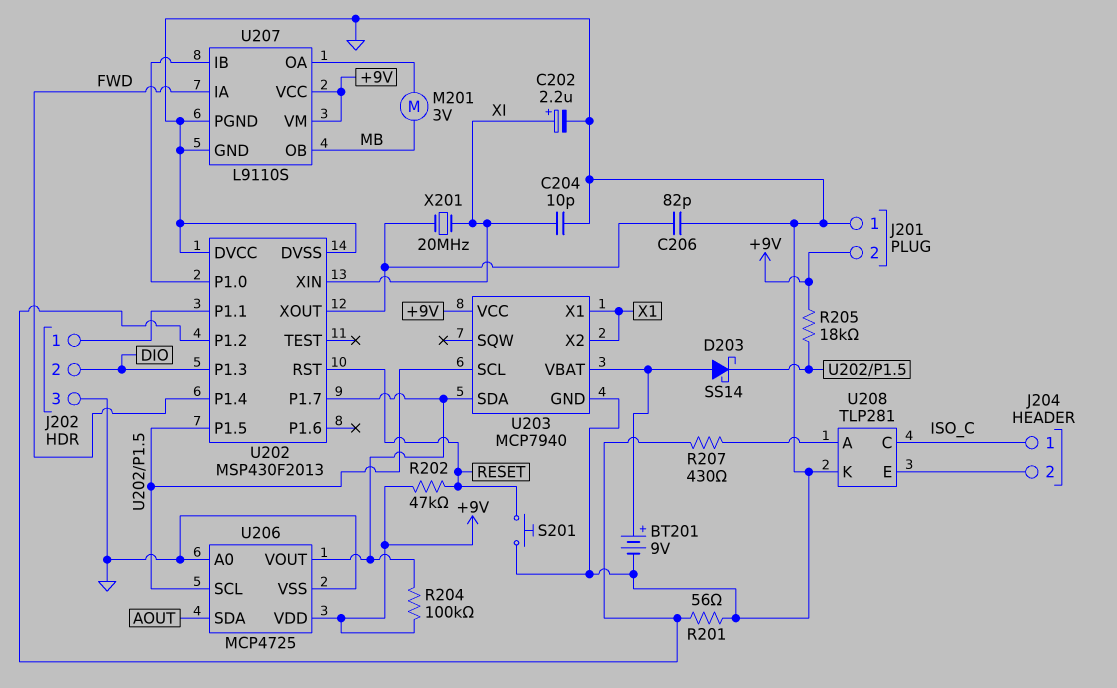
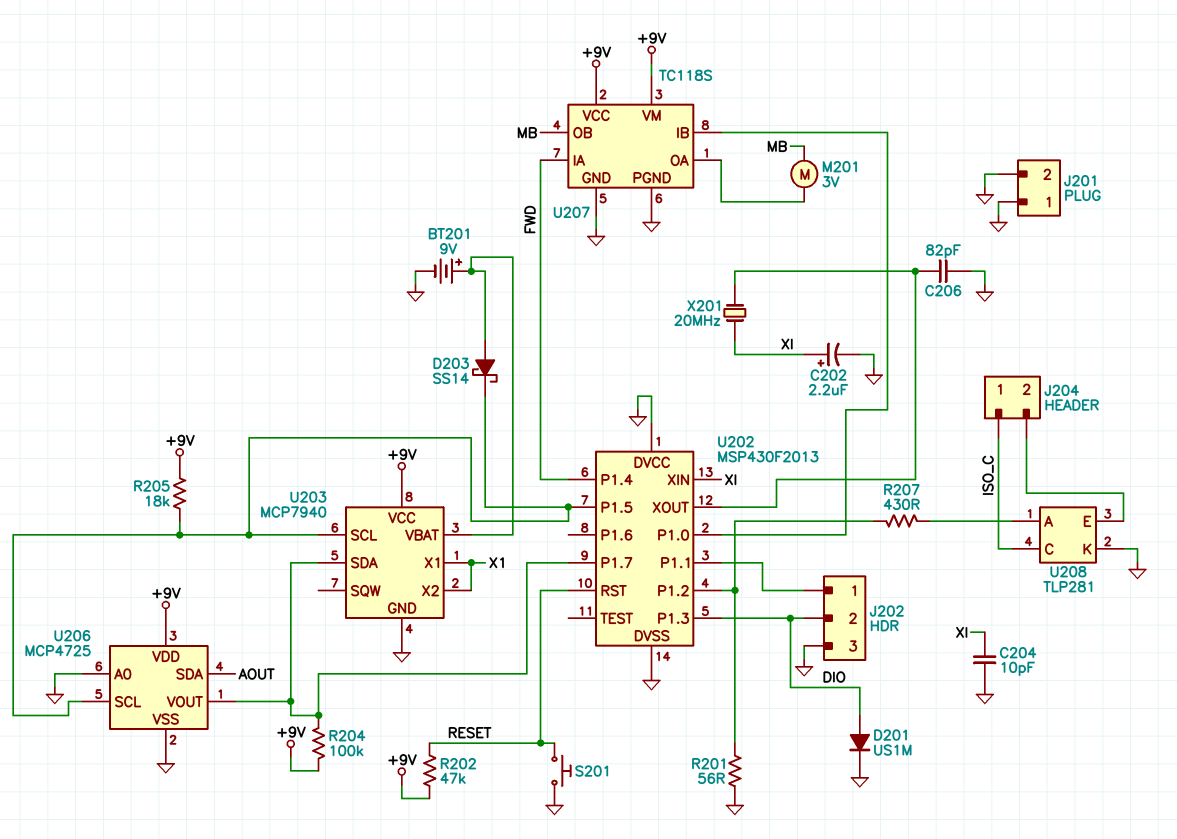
D201: none -> diode US1M (A DIO, K GND)
J201 pin 2: +9V -> GND
U207: L9110S -> TC118S

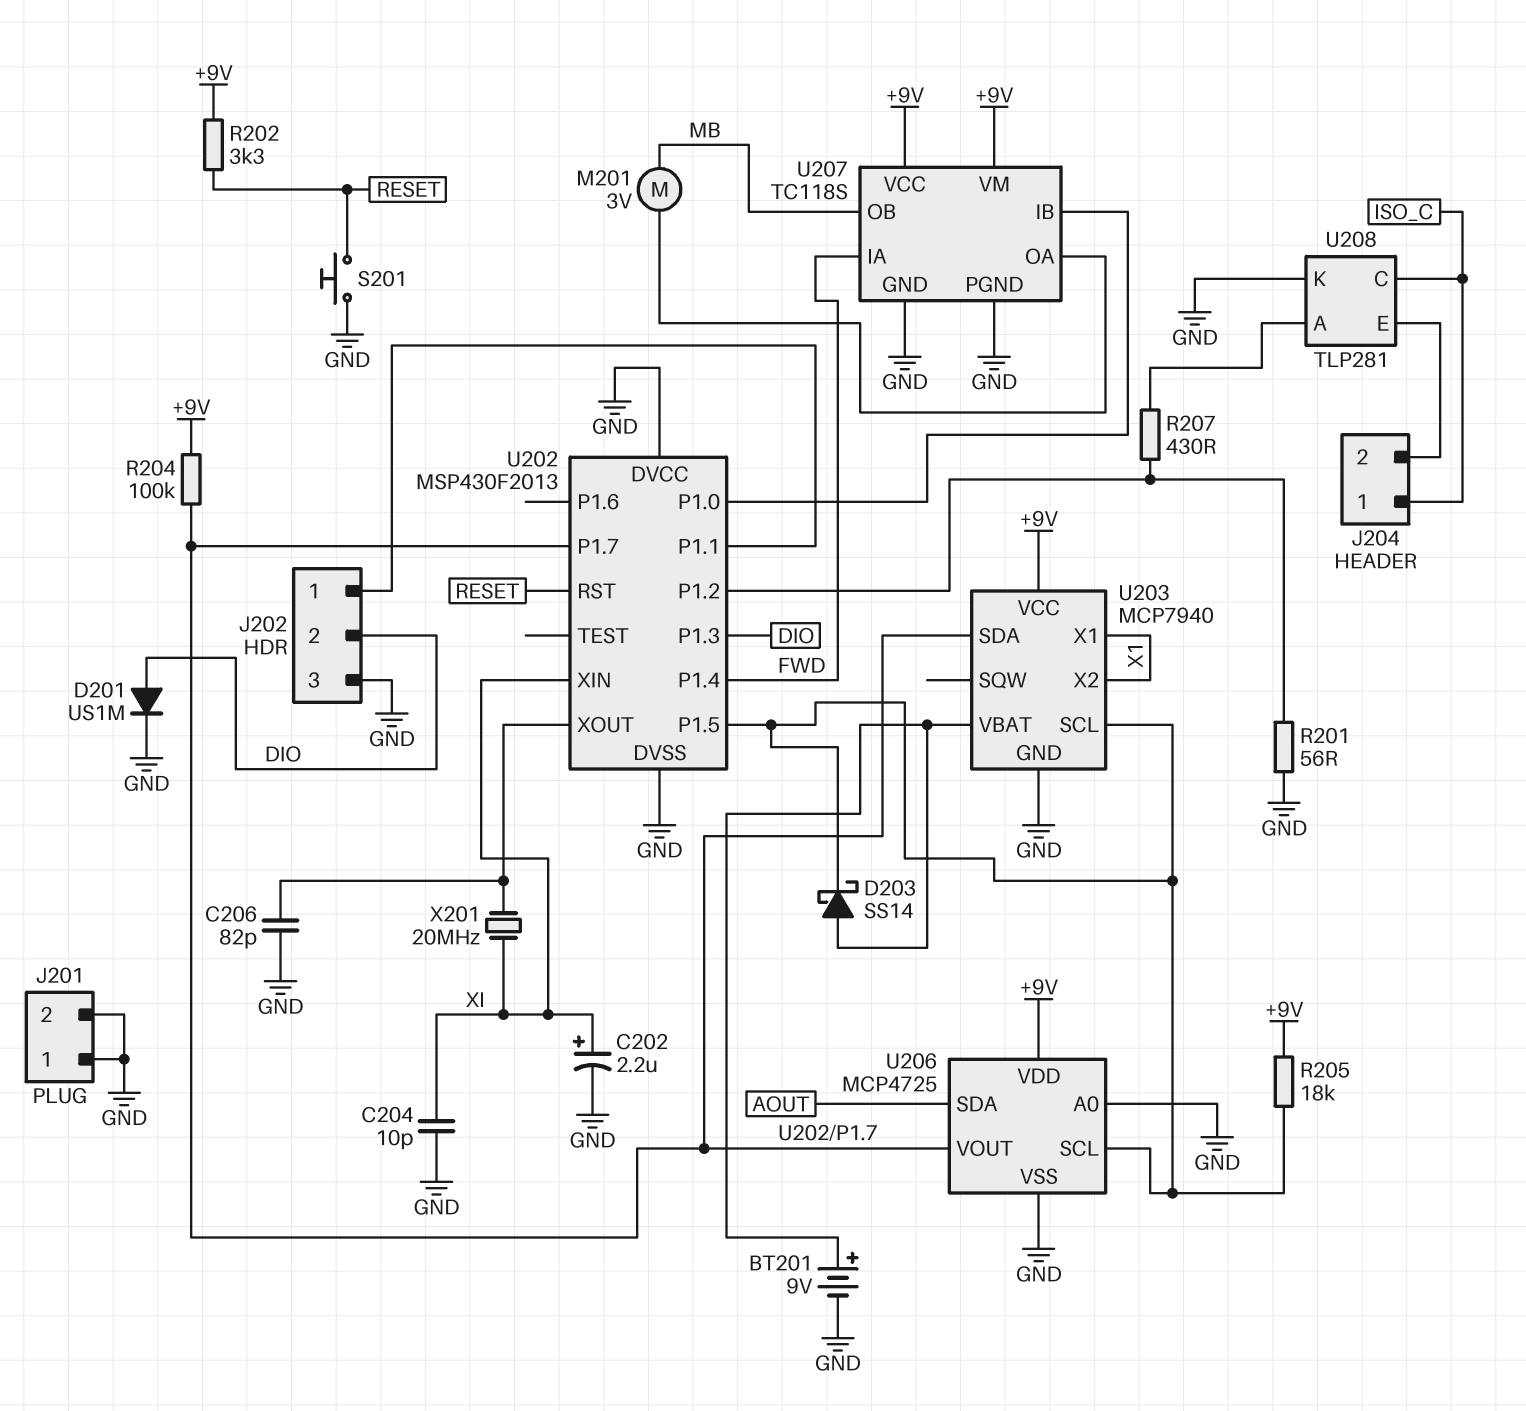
R202: 47k (+9V, RESET) -> 3.3k (+9V, RESET)

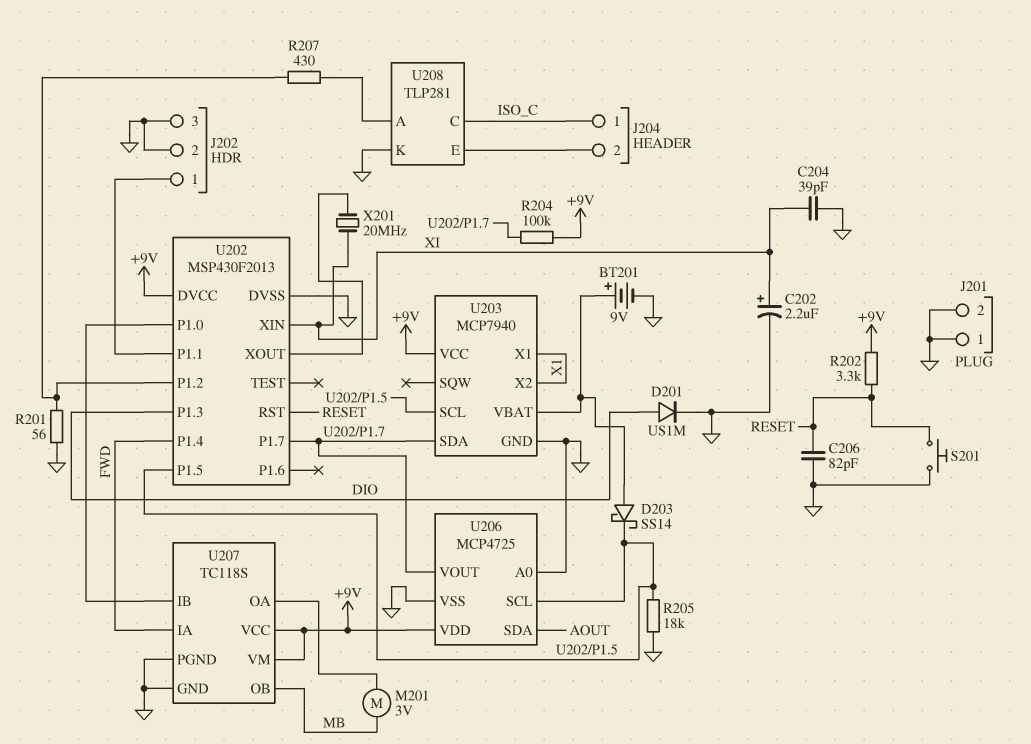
C204: 10pF (GND, XI) -> 39pF (GND, XI)
C206: 82pF (GND, U202/XOUT) -> 82pF (GND, RESET)
J202 pin 2: DIO -> GND
R205: 18k (+9V, U202/P1.5) -> 18k (GND, U202/P1.5)
U202 pin DVCC: GND -> +9V

